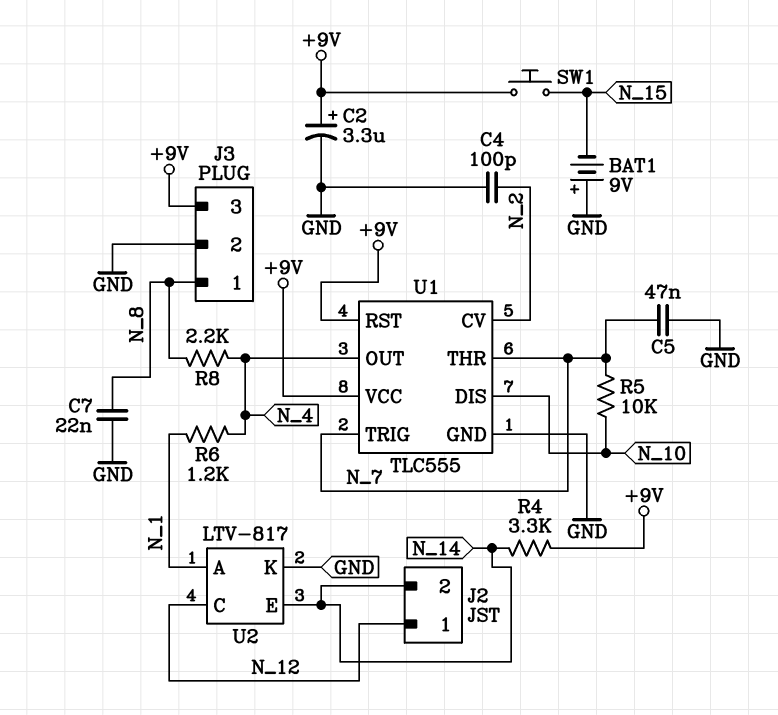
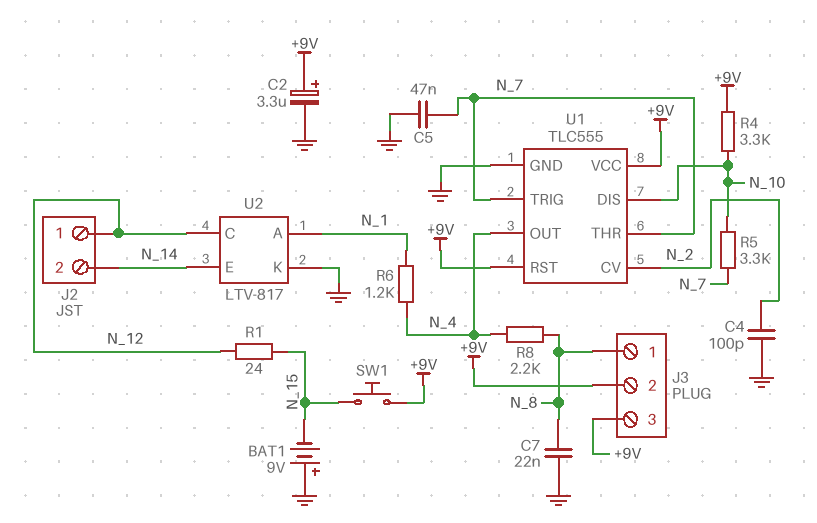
J3 pin 2: GND -> +9V
R1: none -> 24 (N_12, N_15)
R4: 3.3k (+9V, N_14) -> 3.3k (+9V, N_10)
R5: 10k (N_7, N_10) -> 3.3k (N_7, N_10)

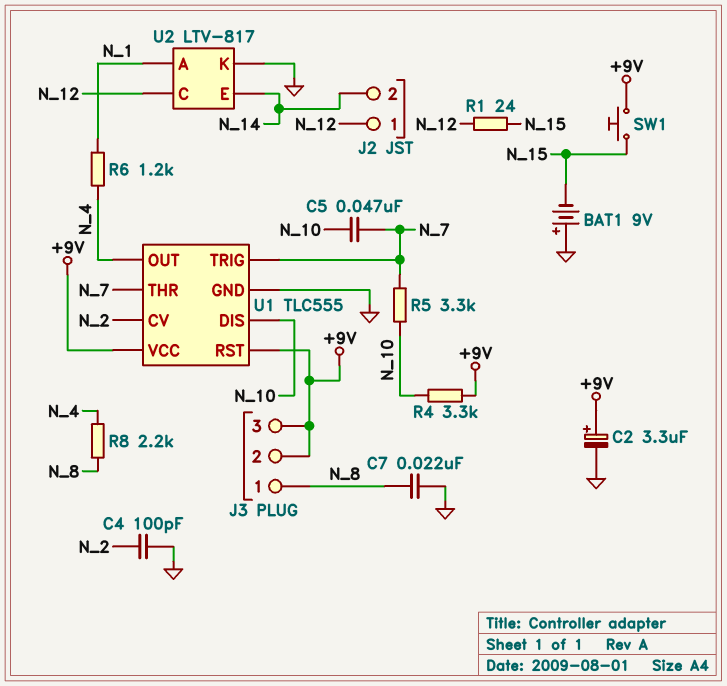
C5: 47nF (GND, N_7) -> 47nF (N_7, N_10)

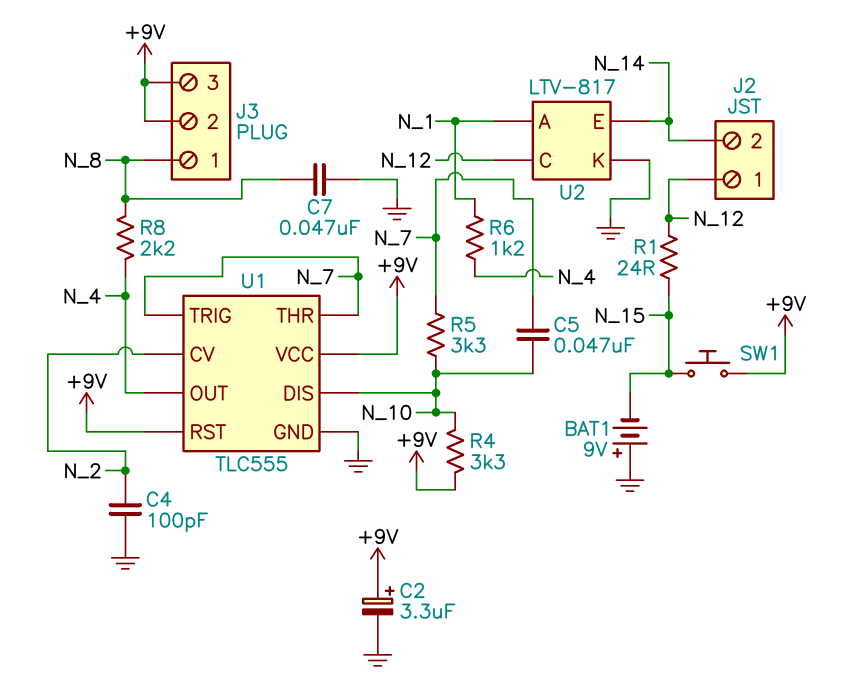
C7: 22nF (GND, N_8) -> 47nF (GND, N_8)

